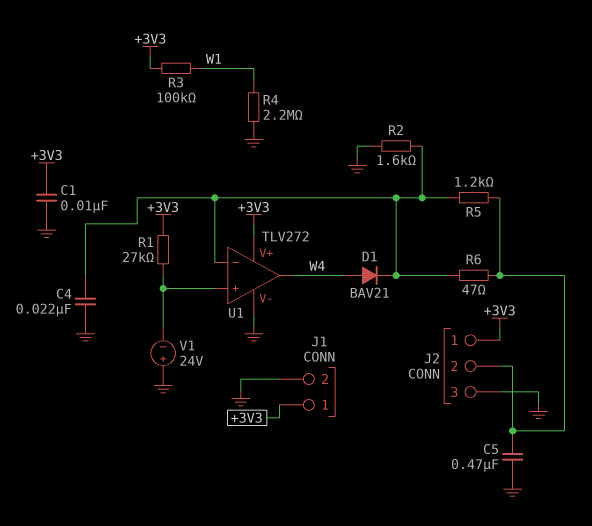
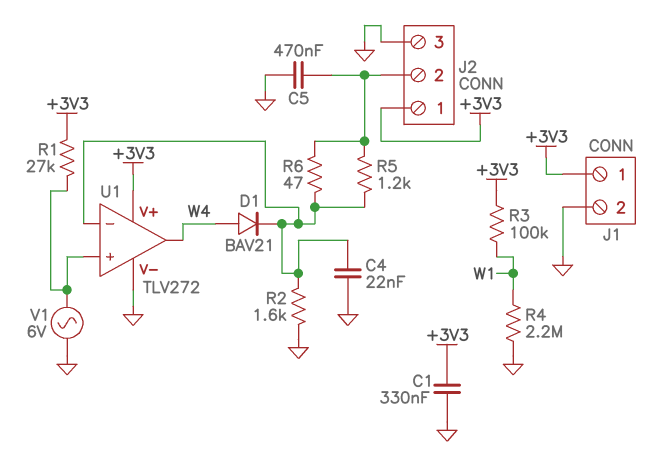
C1: 10nF (+3V3, GND) -> 330nF (+3V3, GND)
V1: 24V (plus GND, minus U1/in+) -> AC 6V (GND, U1/in+)

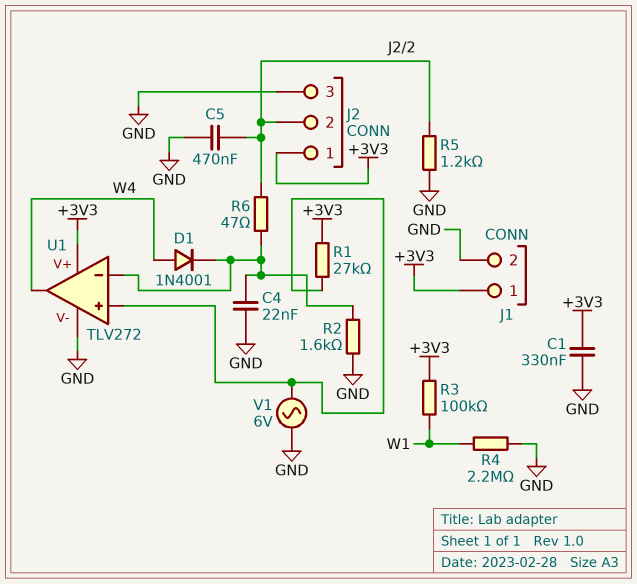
D1: diode BAV21 (A W4, K U1/in-) -> diode 1N4001 (A W4, K U1/in-)
R5: 1.2k (J2/2, U1/in-) -> 1.2k (GND, J2/2)

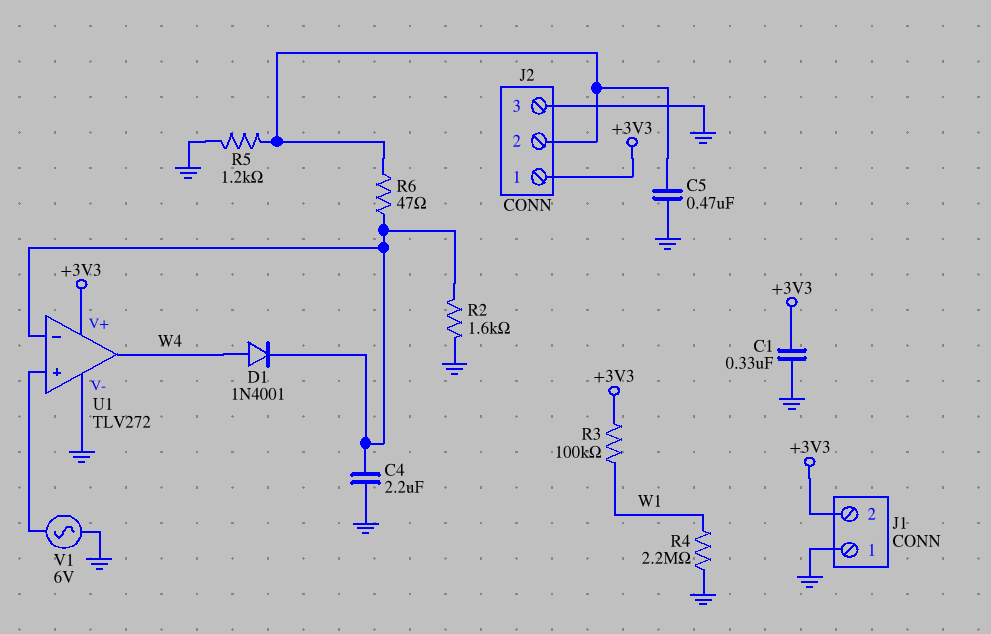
C4: 22nF (GND, U1/in-) -> 2.2uF (GND, U1/in-)
J1 pin 1: +3V3 -> GND
J1 pin 2: GND -> +3V3
R1: 27k (+3V3, U1/in+) -> none

